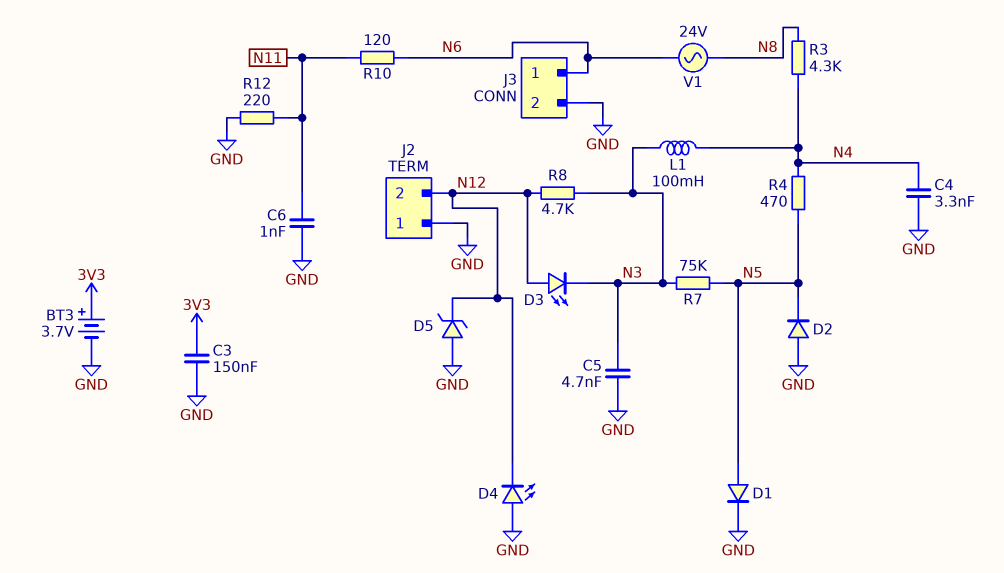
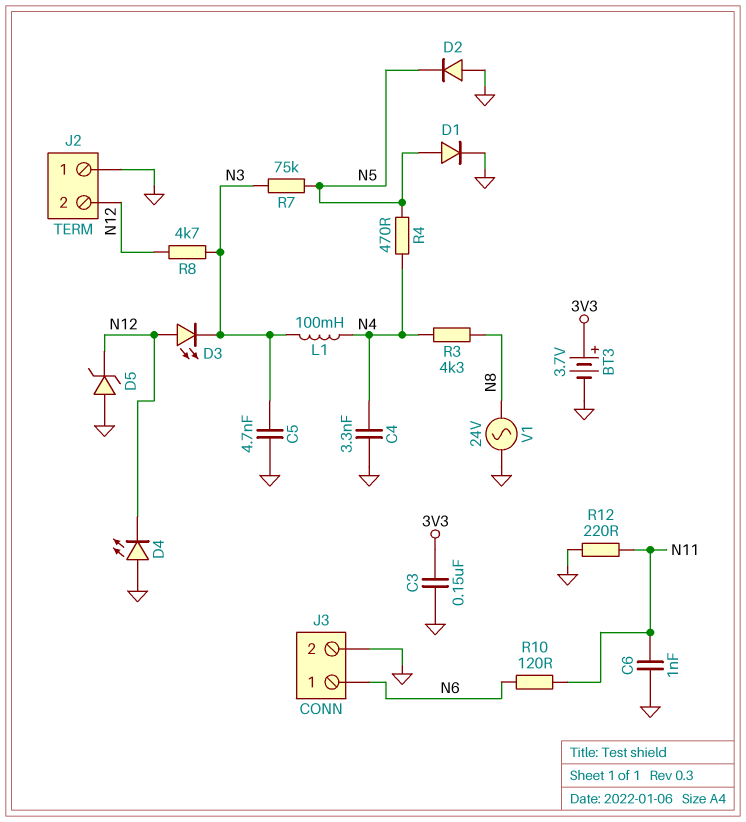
V1: AC 24V (N6, N8) -> AC 24V (GND, N8)

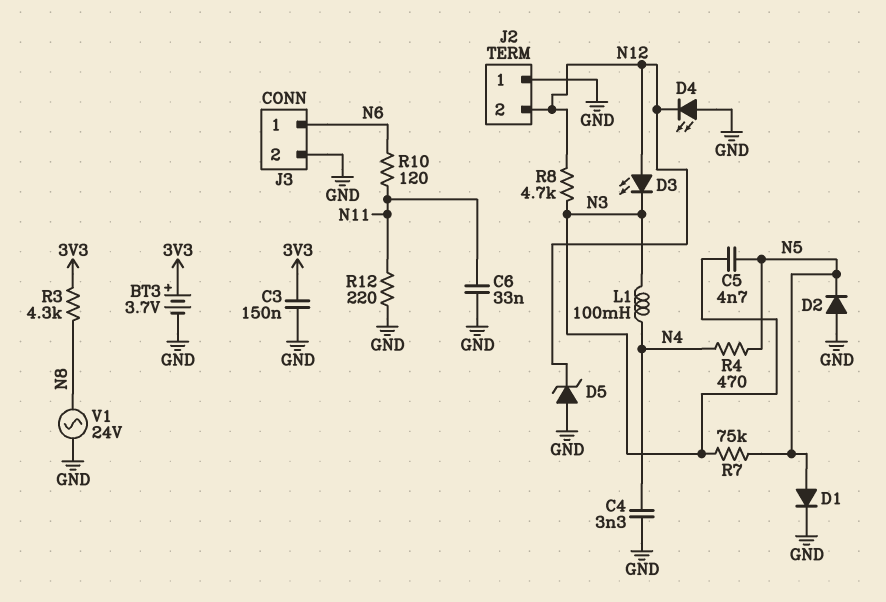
C5: 4.7nF (GND, N3) -> 4.7nF (N3, N5)
C6: 1nF (GND, N11) -> 33nF (GND, N11)
R3: 4.3k (N4, N8) -> 4.3k (3V3, N8)

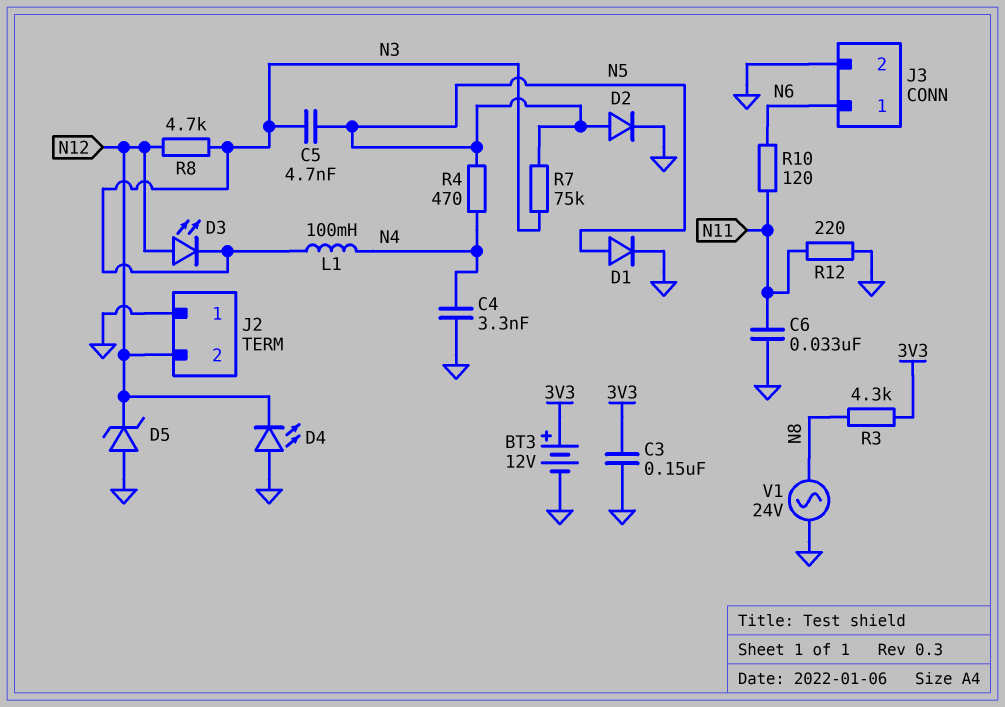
BT3: 3.7V (plus 3V3, minus GND) -> 12V (plus 3V3, minus GND)
D2: diode (A GND, K N5) -> diode (A N5, K GND)

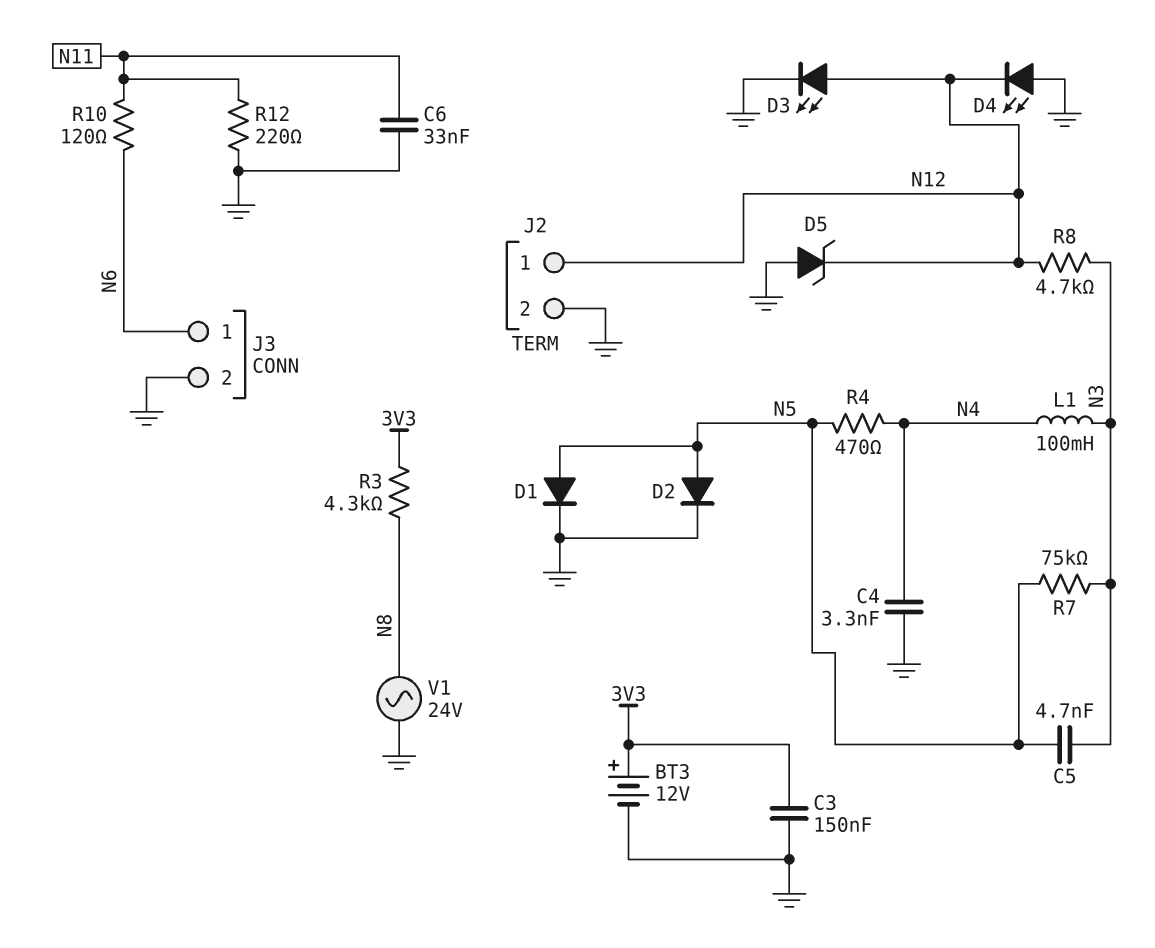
D3: LED (A N12, K N3) -> LED (A N12, K GND)
J2 pin 1: GND -> N12
J2 pin 2: N12 -> GND

